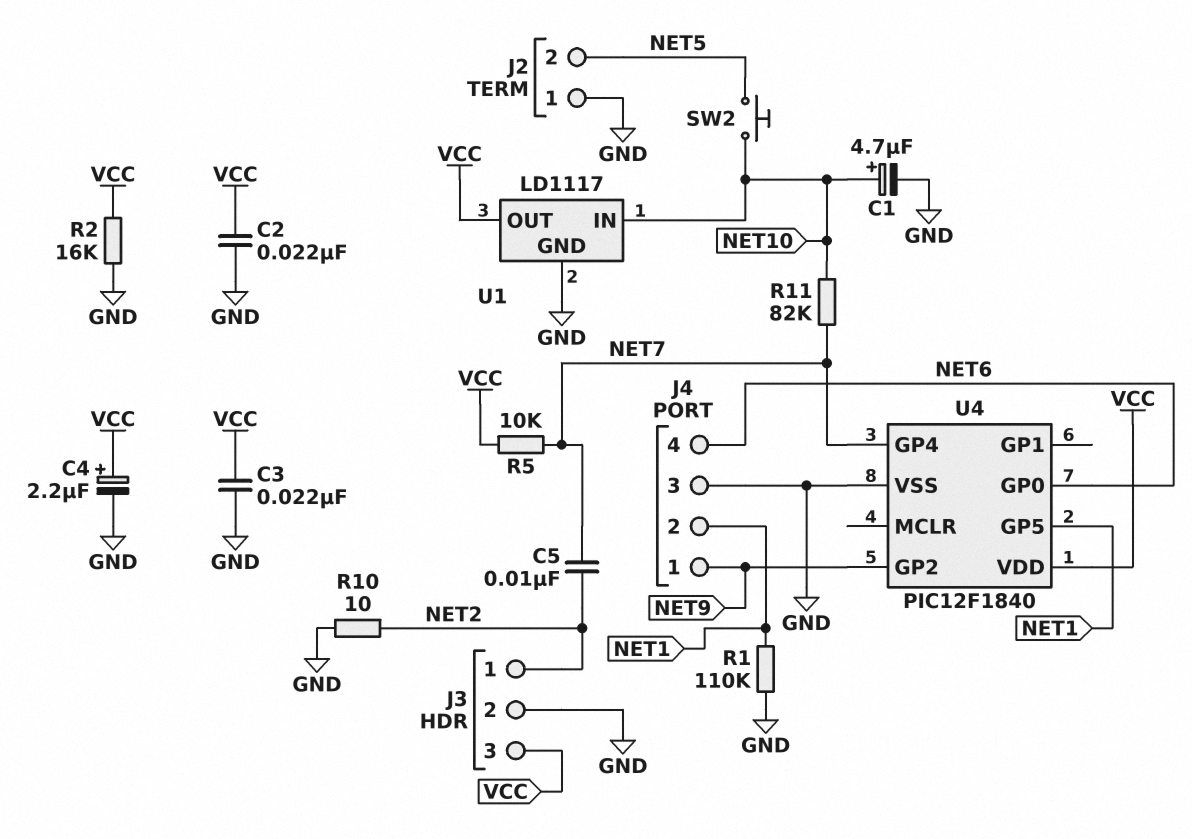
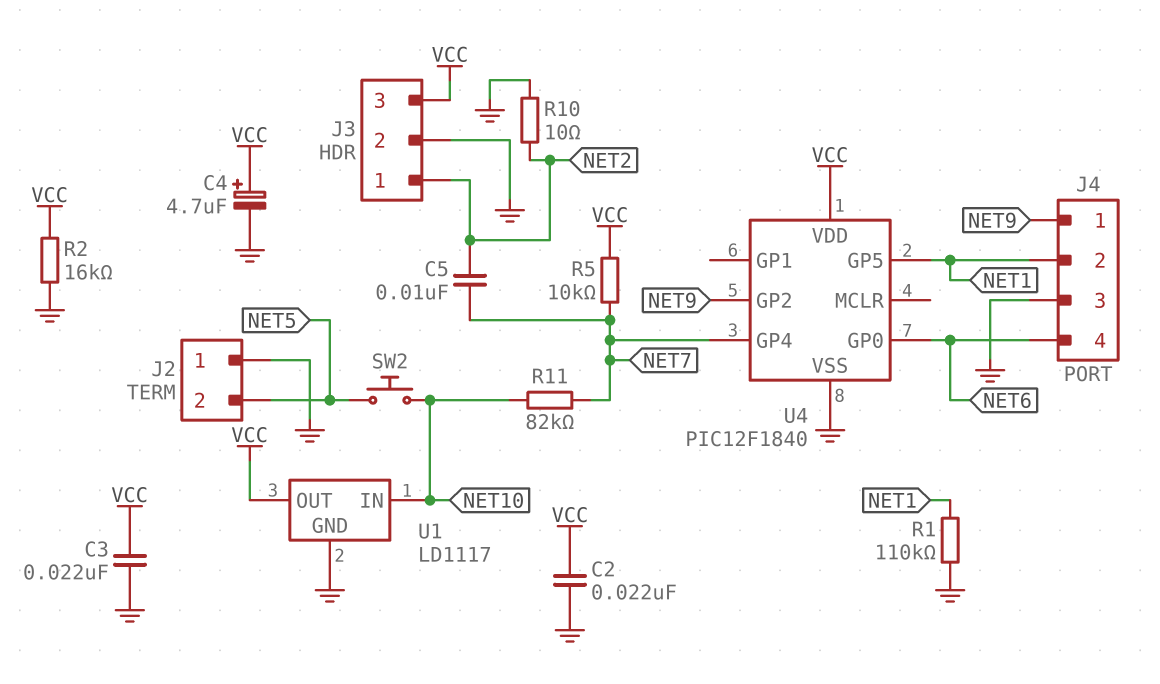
C1: 4.7uF (plus NET10, minus GND) -> none
C4: 2.2uF (plus VCC, minus GND) -> 4.7uF (plus VCC, minus GND)

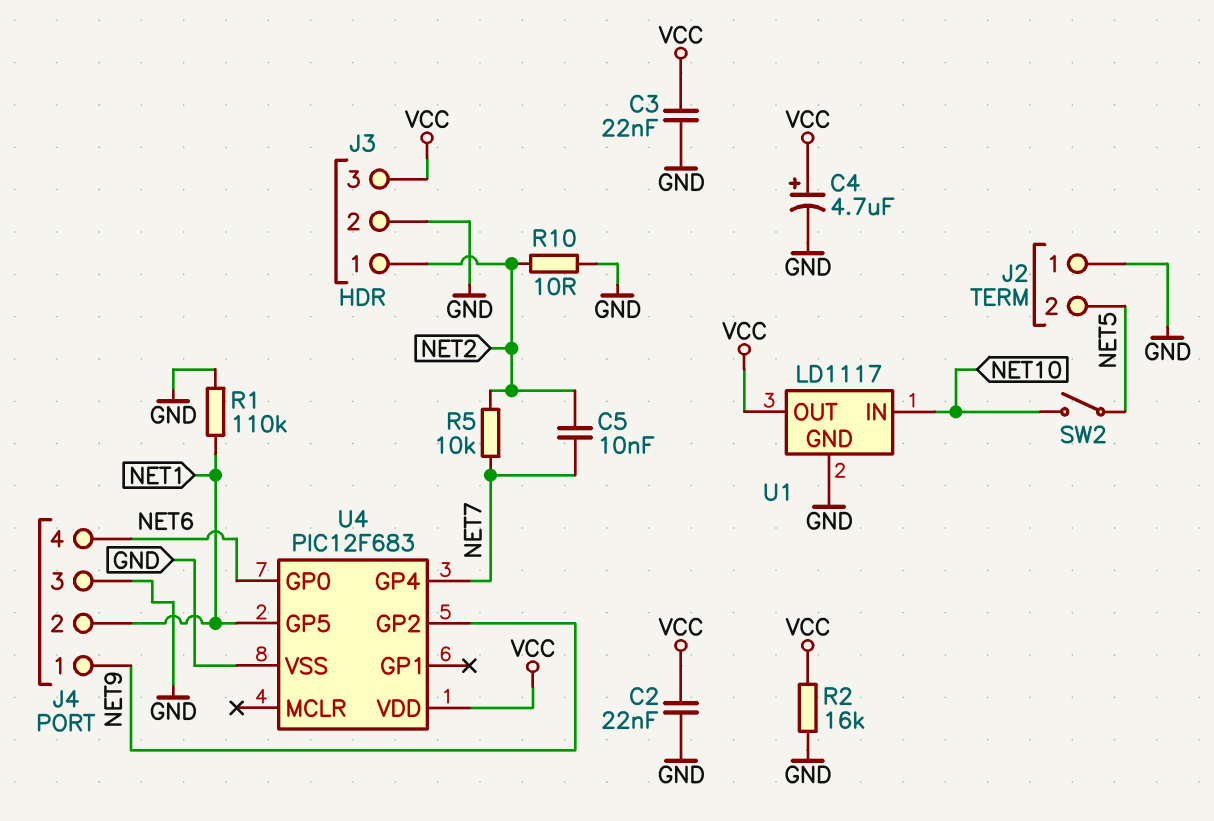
R5: 10k (NET7, VCC) -> 10k (NET2, NET7)
R11: 82k (NET7, NET10) -> none
SW2: button (NET5, NET10) -> switch (NET5, NET10)
U4: PIC12F1840 -> PIC12F683

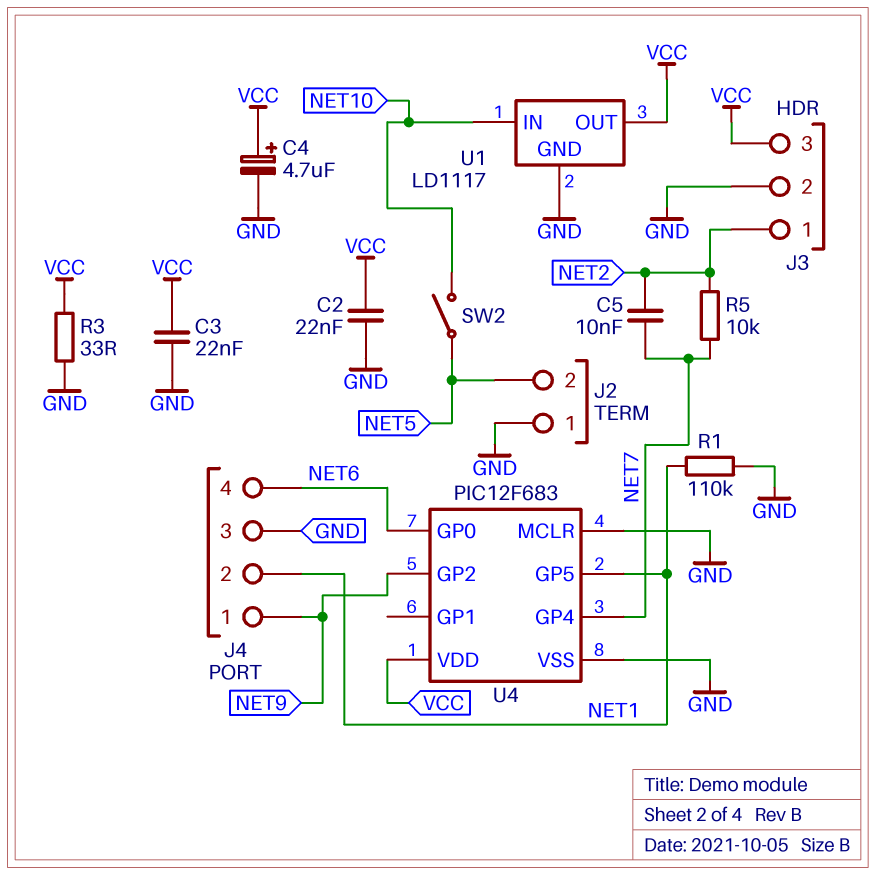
R2: 16k (GND, VCC) -> none
R3: none -> 33 (GND, VCC)
R10: 10 (GND, NET2) -> none
U4 pin MCLR: none -> GND

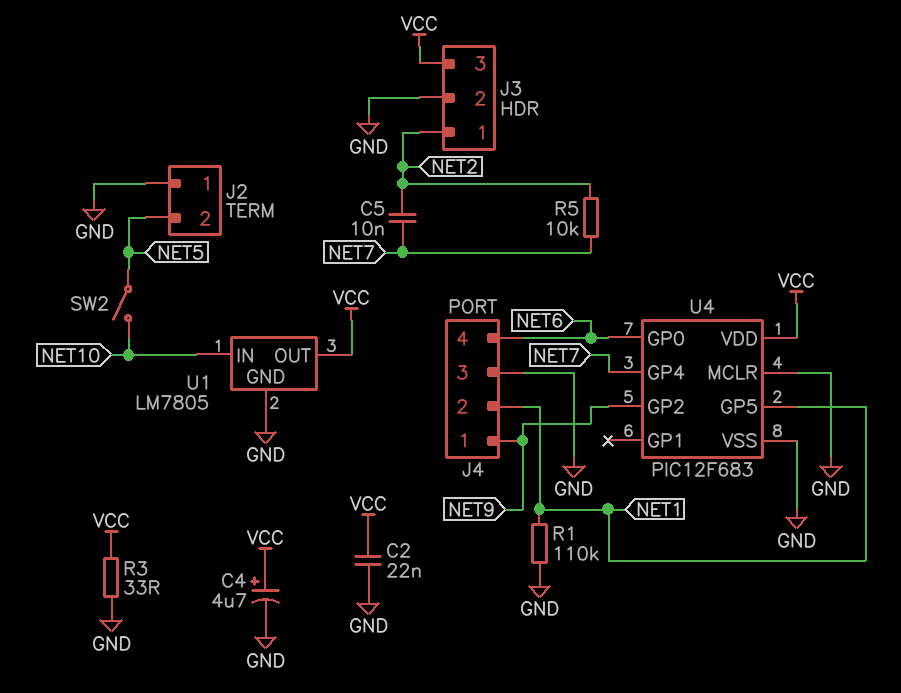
C3: 22nF (GND, VCC) -> none
U1: LD1117 -> LM7805

